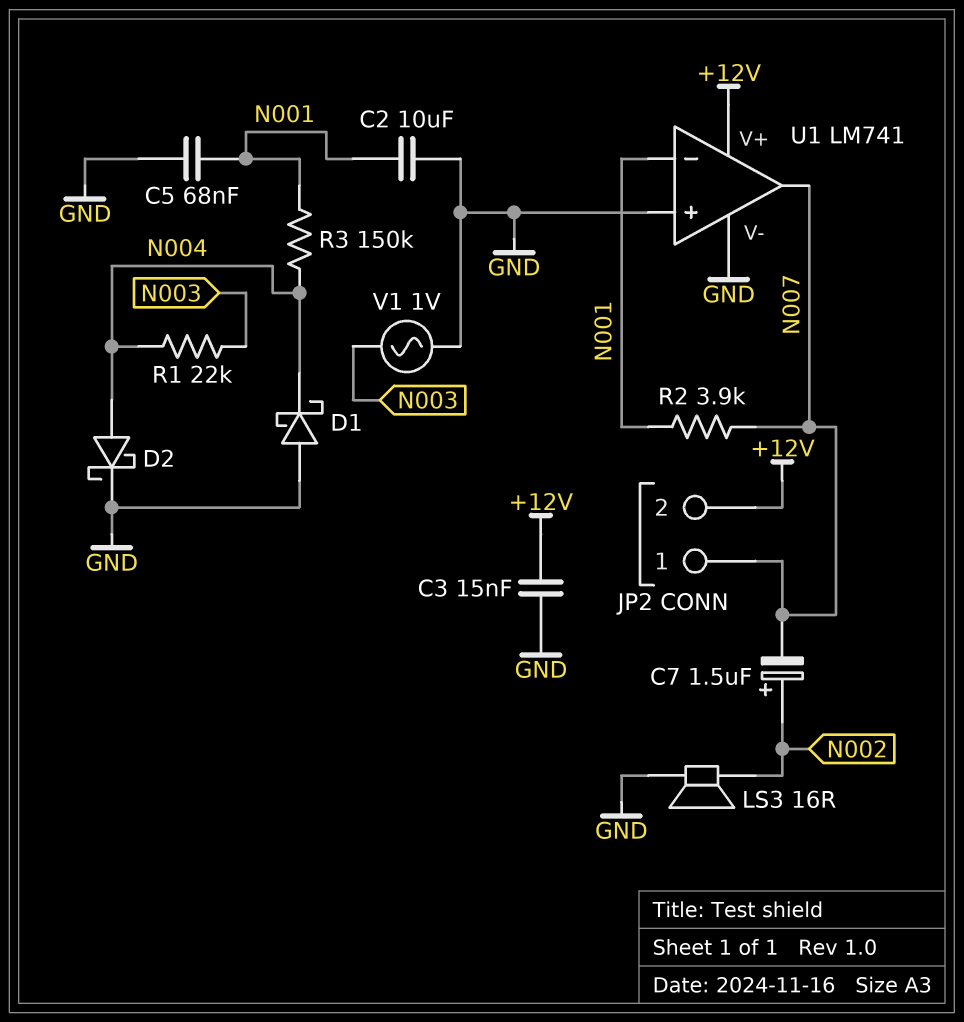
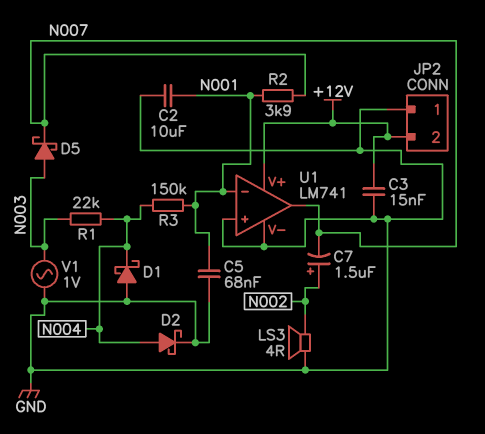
D5: none -> schottky (A N003, K N007)
JP2 pin 1: N007 -> GND
LS3: speaker 16R (GND, N002) -> speaker 4R (GND, N002)

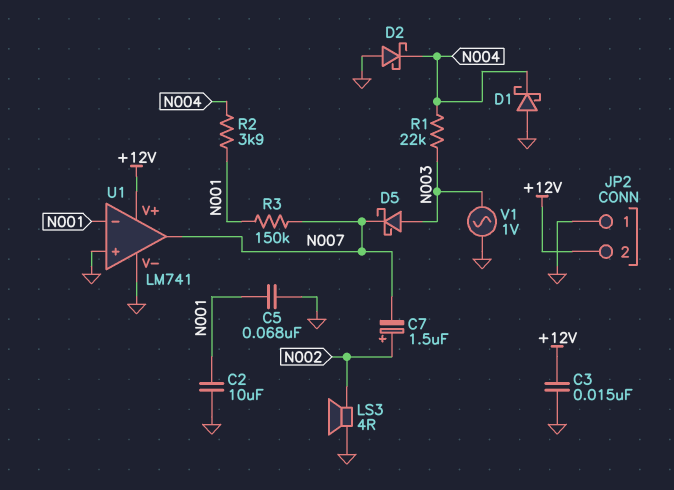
D2: schottky (A N004, K GND) -> schottky (A GND, K N004)
R2: 3.9k (N001, N007) -> 3.9k (N001, N004)
R3: 150k (N001, N004) -> 150k (N001, N007)

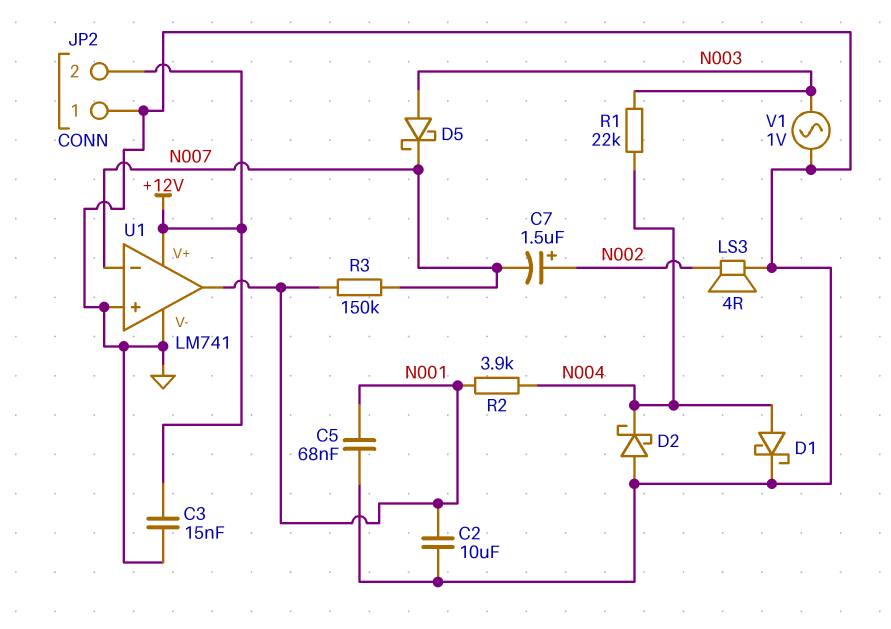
D1: schottky (A GND, K N004) -> schottky (A N004, K GND)
U1 pin in-: N001 -> N007
U1 pin out: N007 -> N001

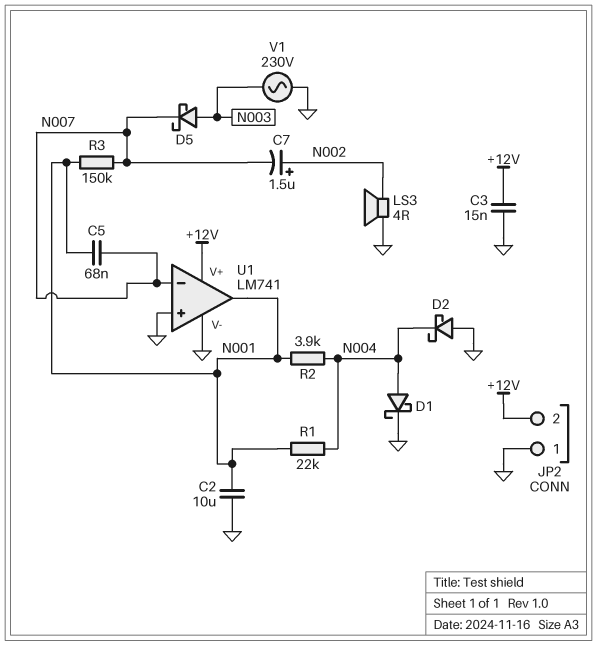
C5: 68nF (GND, N001) -> 68nF (N001, N007)
R1: 22k (N003, N004) -> 22k (N001, N004)
V1: AC 1V (GND, N003) -> AC 230V (GND, N003)

